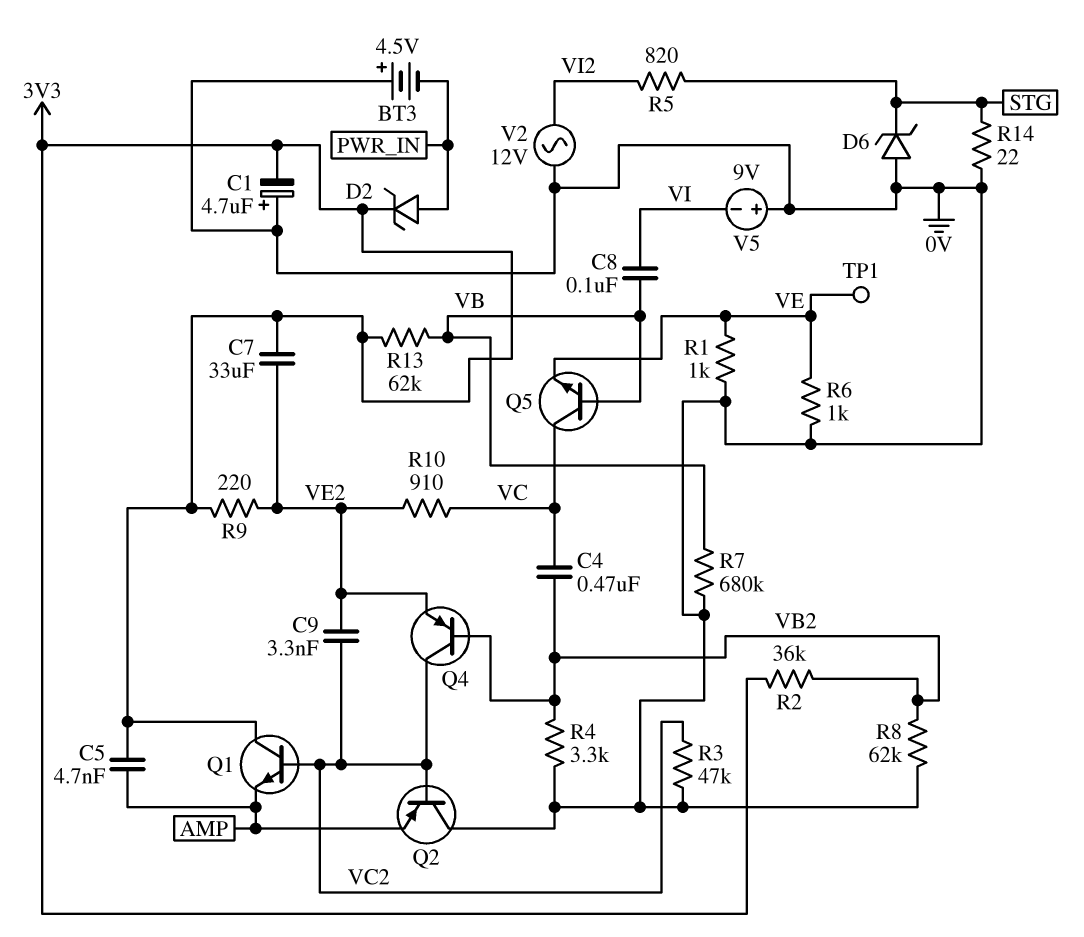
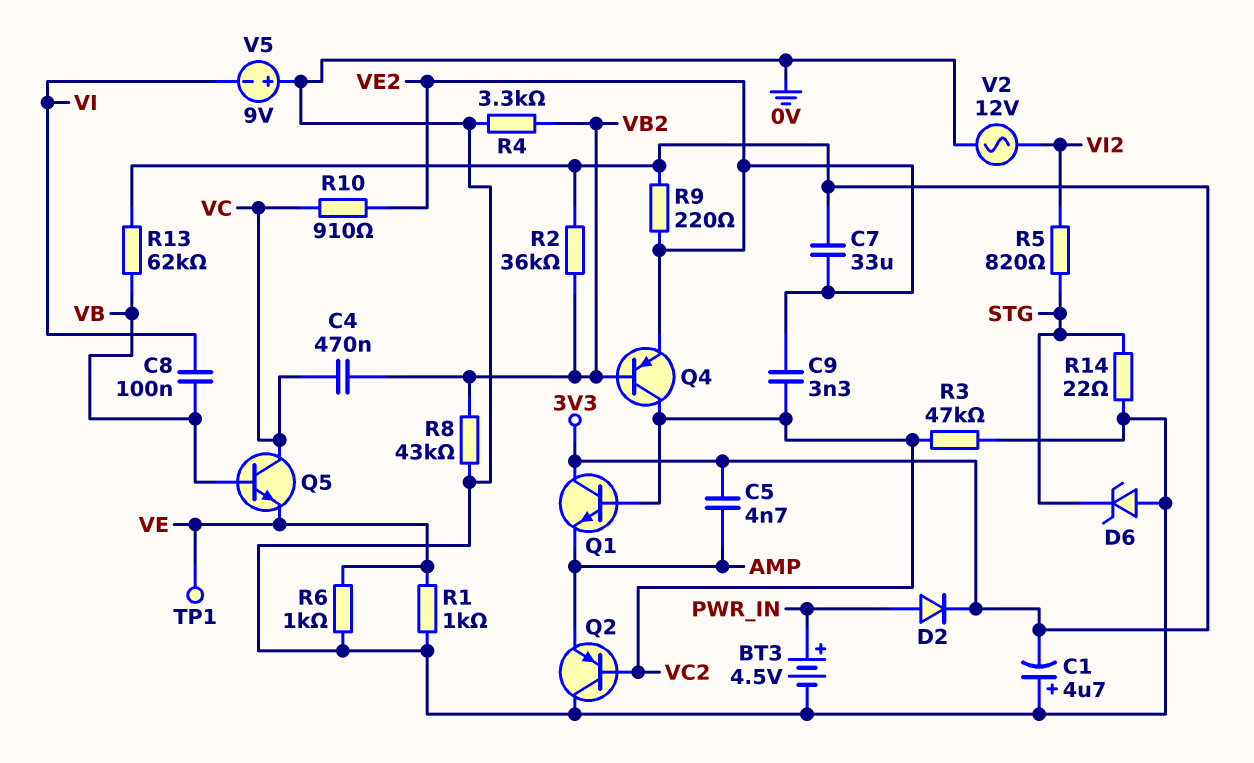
BT3: 4.5V (plus 0V, minus PWR_IN) -> 4.5V (plus PWR_IN, minus 0V)
D2: zener (A PWR_IN, K 3V3) -> diode (A PWR_IN, K 3V3)
R7: 680k (0V, VB) -> none
R8: 62k (0V, VB2) -> 43k (0V, VB2)

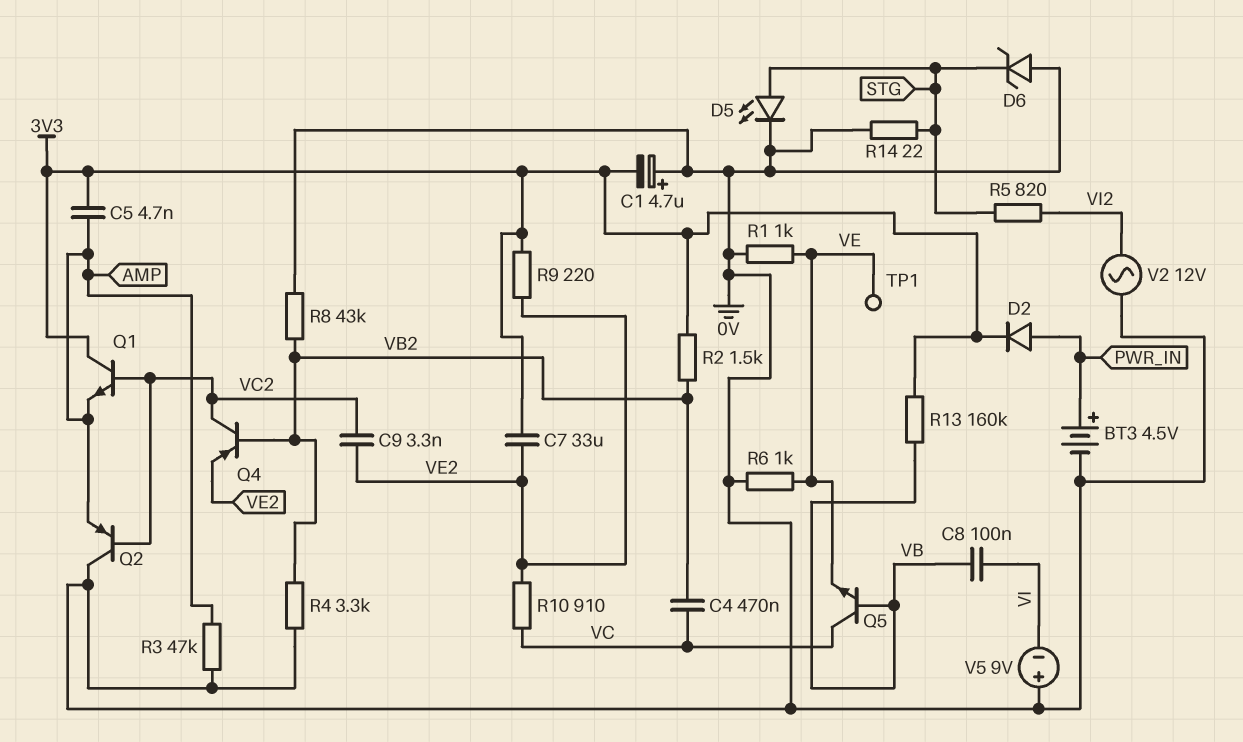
D5: none -> LED (A STG, K 0V)
R2: 36k (3V3, VB2) -> 1.5k (3V3, VB2)
R3: 47k (0V, VC2) -> 47k (0V, AMP)
R13: 62k (3V3, VB) -> 160k (3V3, VB)

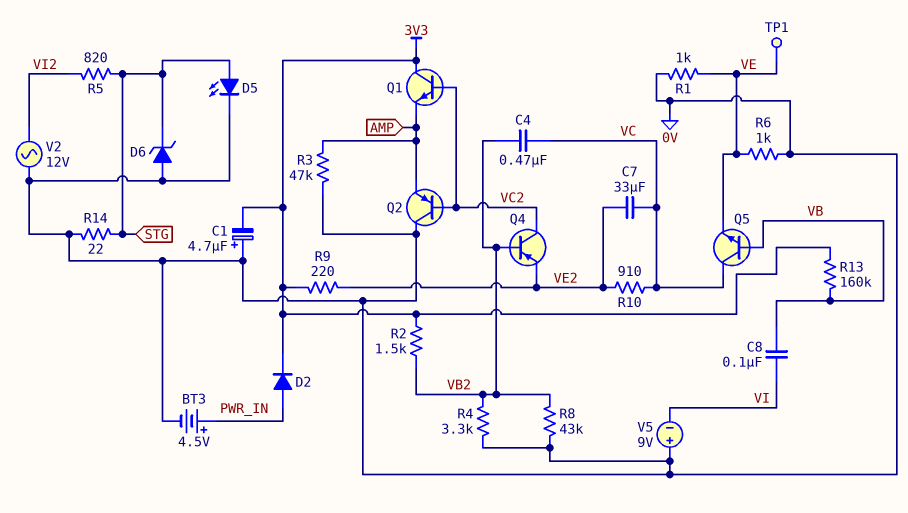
C5: 4.7nF (3V3, AMP) -> none
C7: 33uF (3V3, VE2) -> 33uF (VC, VE2)
C9: 3.3nF (VC2, VE2) -> none

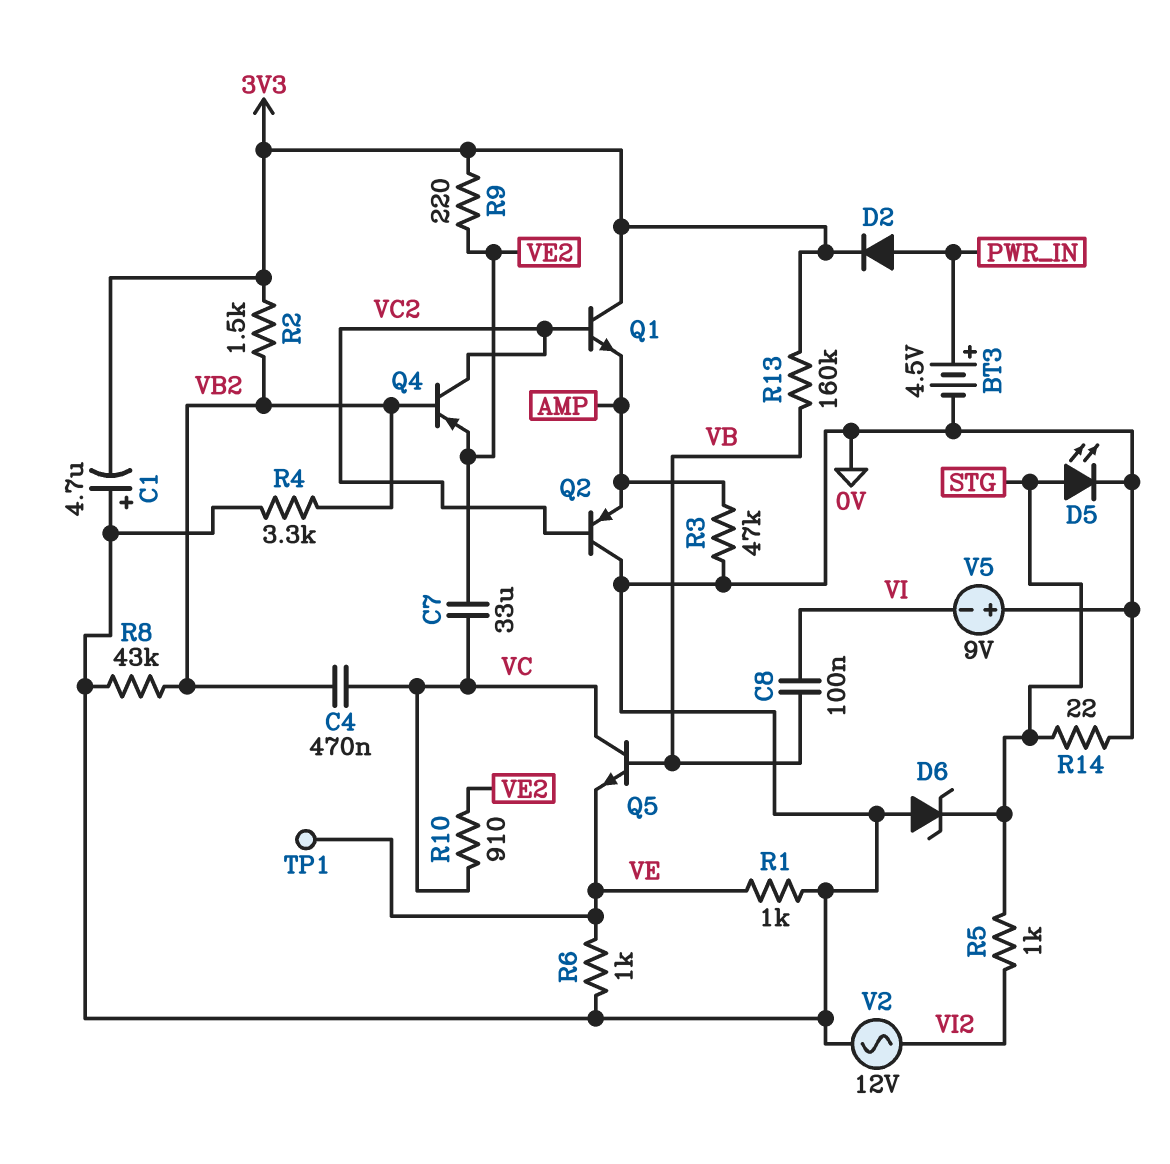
R5: 820 (STG, VI2) -> 1k (STG, VI2)

